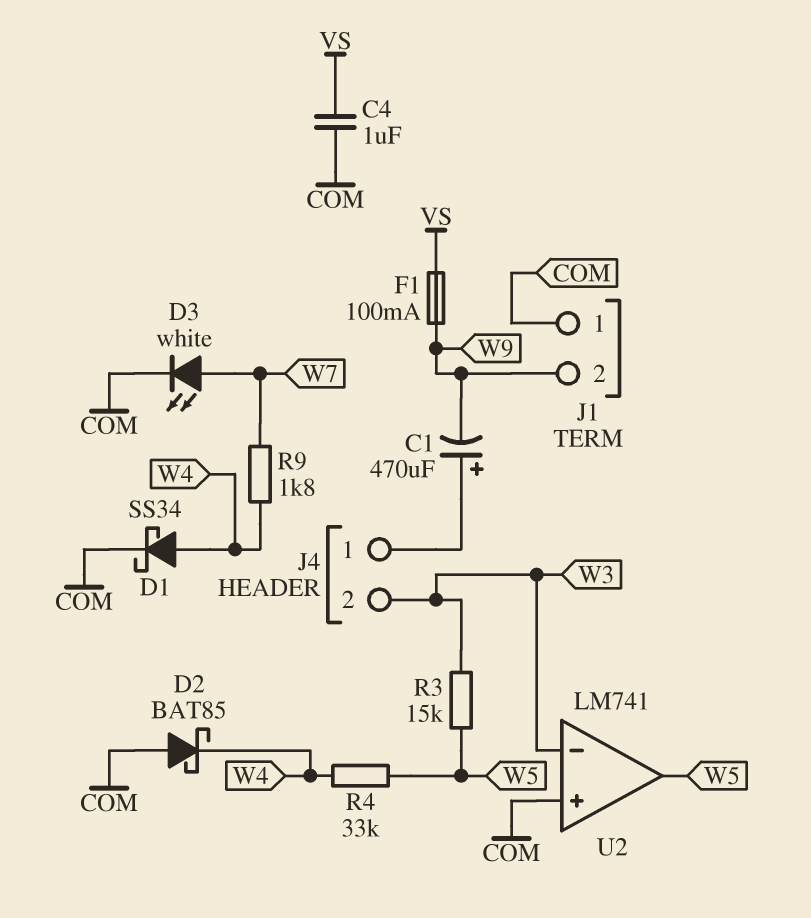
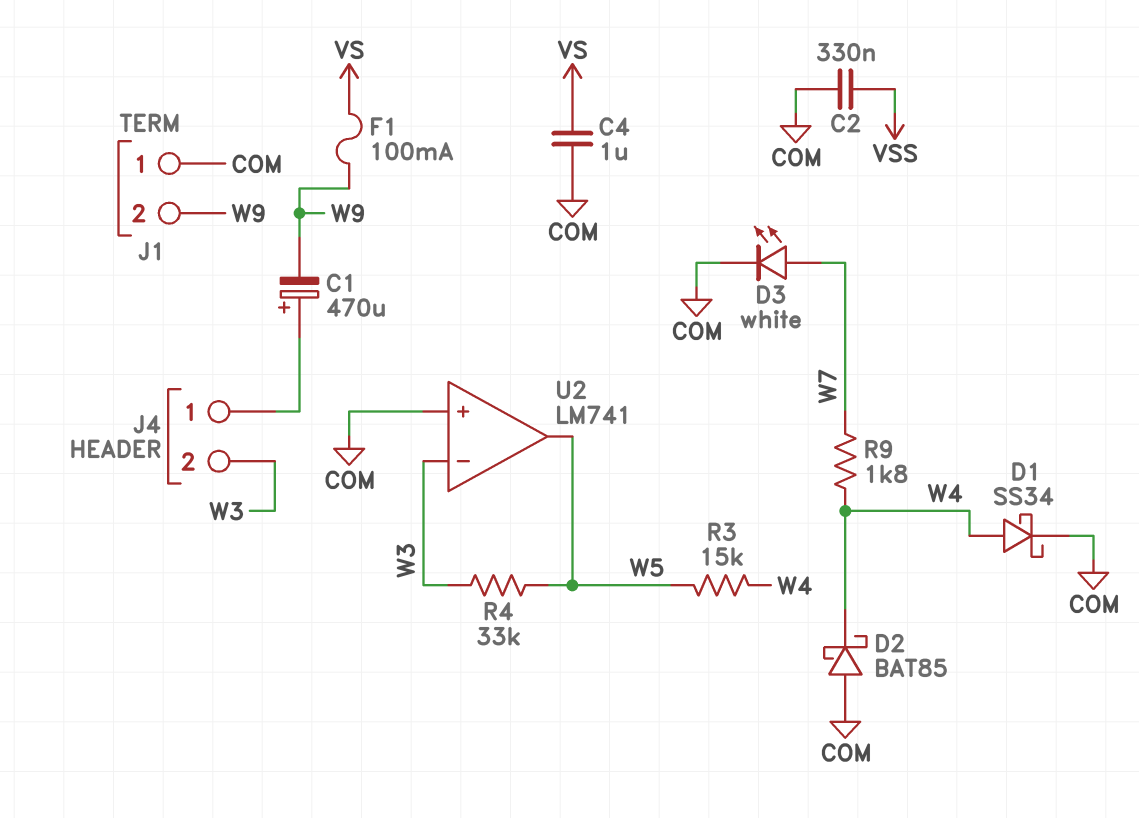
C2: none -> 330nF (COM, VSS)
R3: 15k (W3, W5) -> 15k (W4, W5)
R4: 33k (W4, W5) -> 33k (W3, W5)

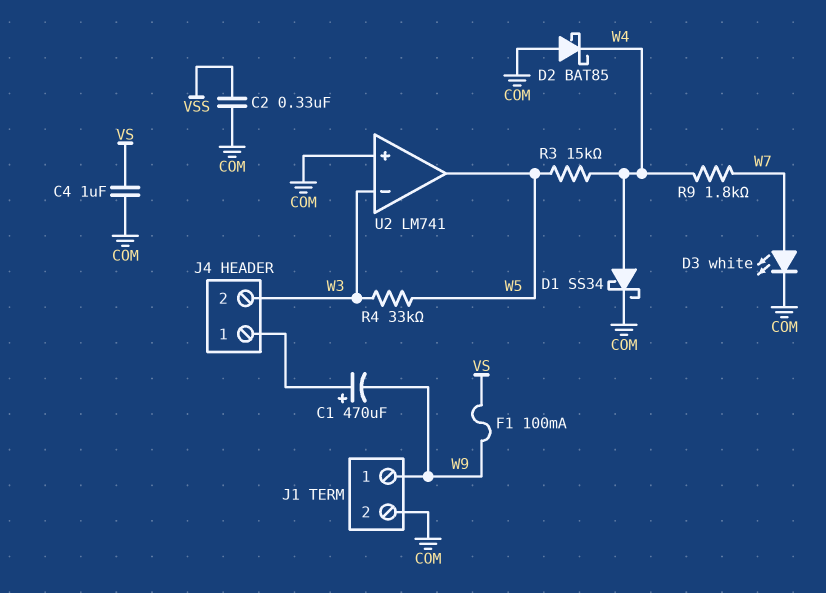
J1 pin 1: COM -> W9
J1 pin 2: W9 -> COM

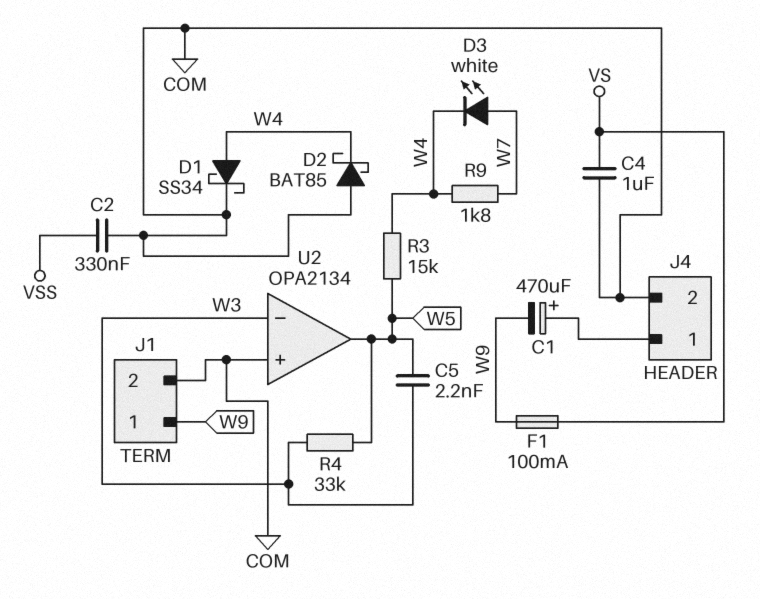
C5: none -> 2.2nF (W3, W5)
D3: LED white (A W7, K COM) -> LED white (A W7, K W4)
J4 pin 2: W3 -> COM
U2: LM741 -> OPA2134

